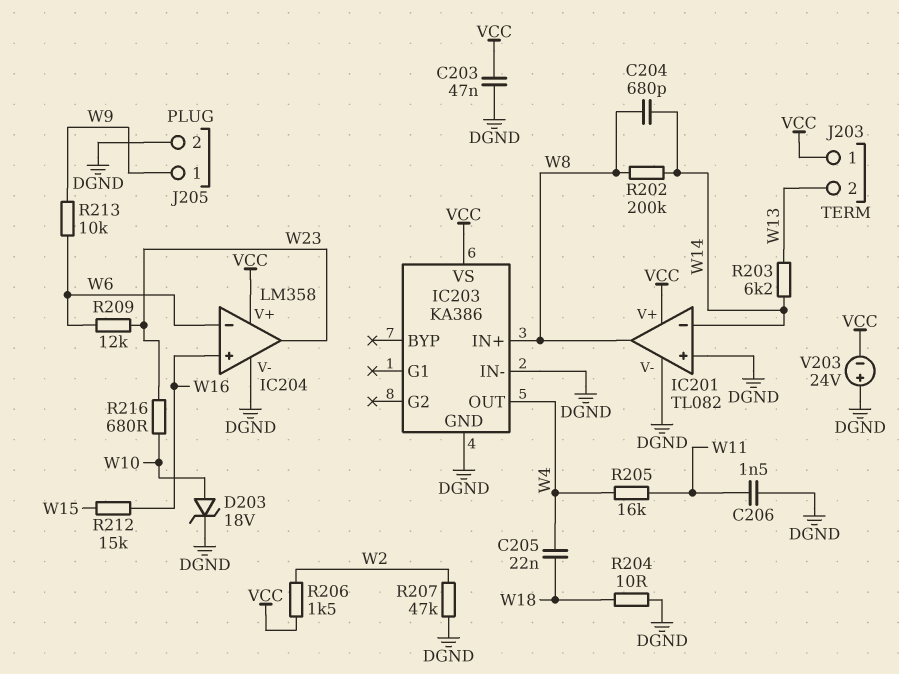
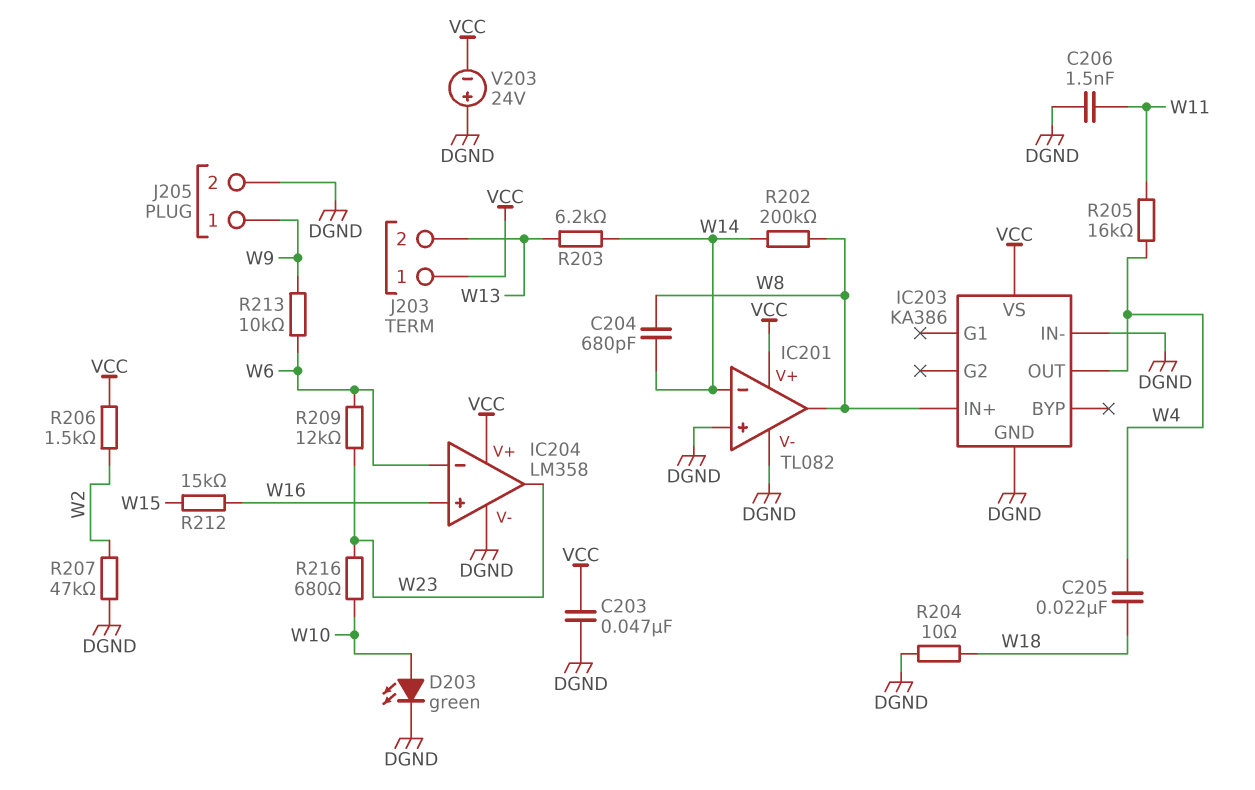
D203: zener 18V (A W10, K DGND) -> LED green (A W10, K DGND)

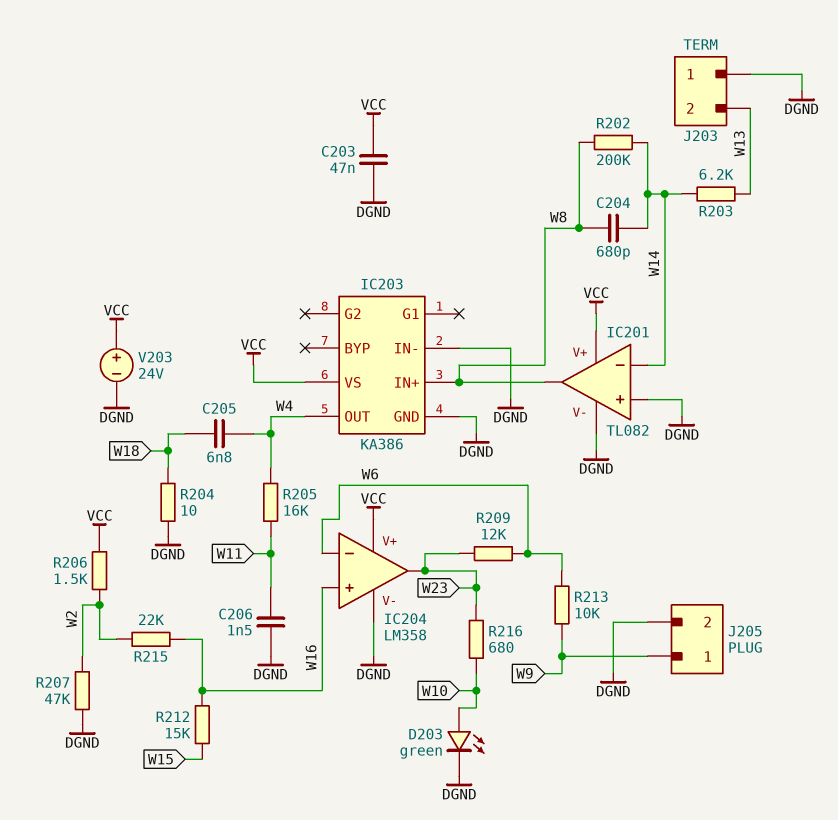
C205: 22nF (W4, W18) -> 6.8nF (W4, W18)
J203 pin 1: VCC -> DGND
R215: none -> 22k (W2, W16)
V203: 24V (plus DGND, minus VCC) -> 24V (plus VCC, minus DGND)

